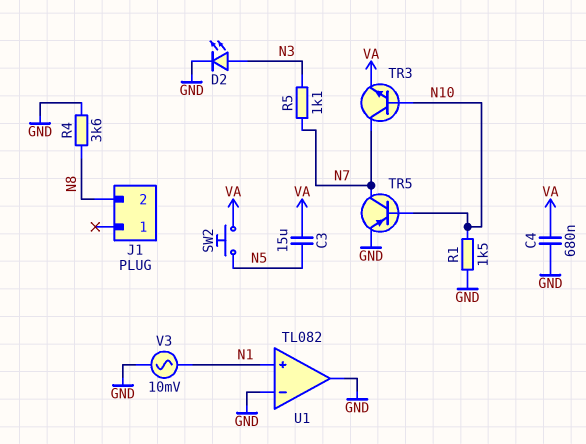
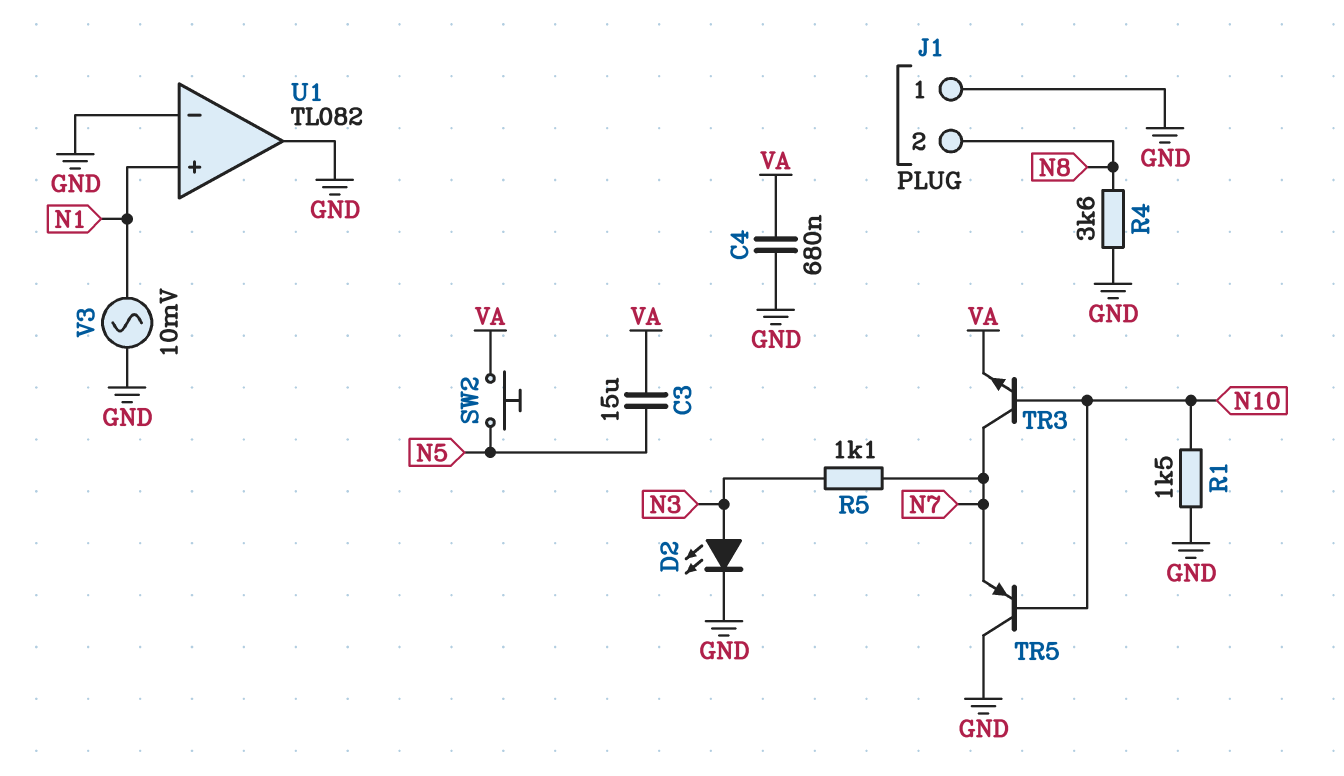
J1 pin 1: none -> GND
TR5: PNP (B N10, C N7, E GND) -> PNP (B N10, C GND, E N7)

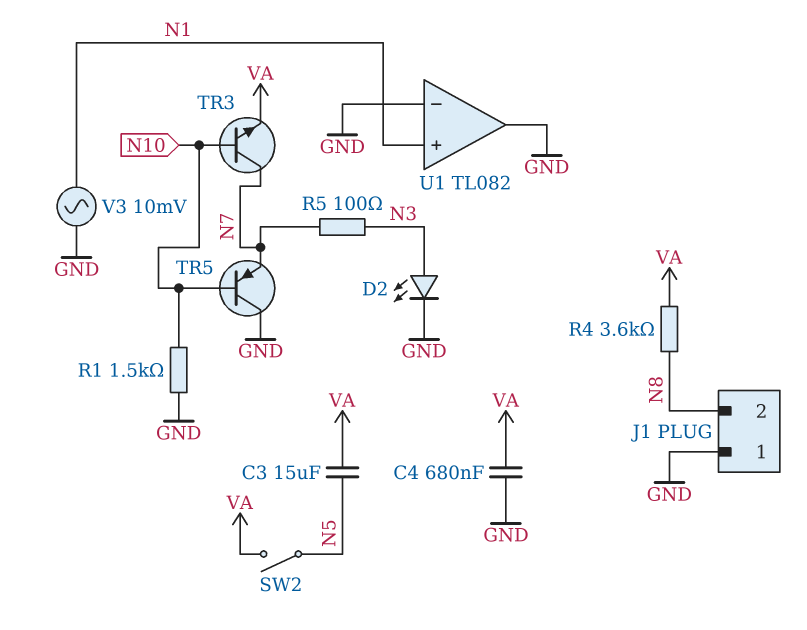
R4: 3.6k (GND, N8) -> 3.6k (N8, VA)
R5: 1.1k (N3, N7) -> 100 (N3, N7)
SW2: button (N5, VA) -> switch (N5, VA)

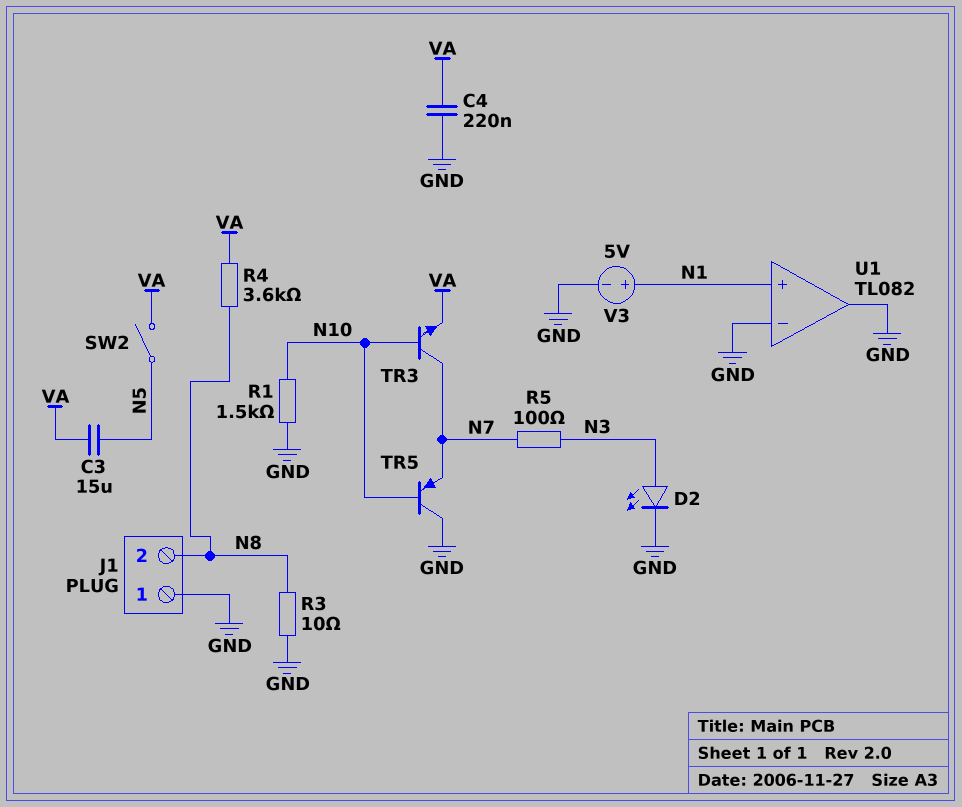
C4: 680nF (GND, VA) -> 220nF (GND, VA)
R3: none -> 10 (GND, N8)
V3: AC 10mV (GND, N1) -> 5V (plus N1, minus GND)

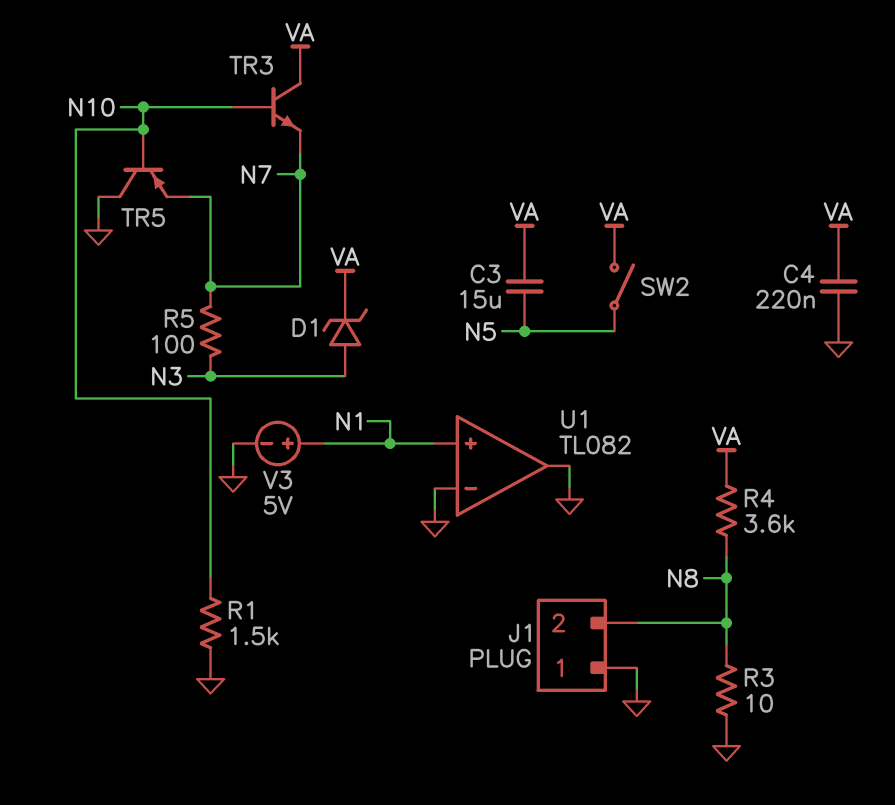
D1: none -> zener (A N3, K VA)
D2: LED (A N3, K GND) -> none
TR3: NPN (B N10, C N7, E VA) -> NPN (B N10, C VA, E N7)

